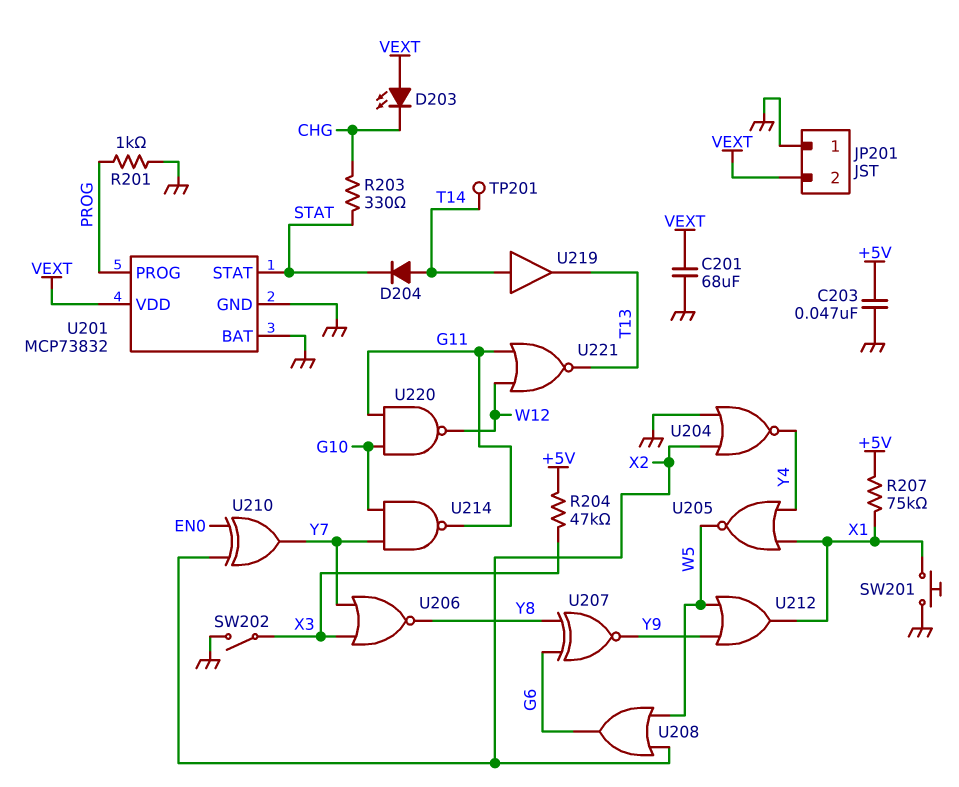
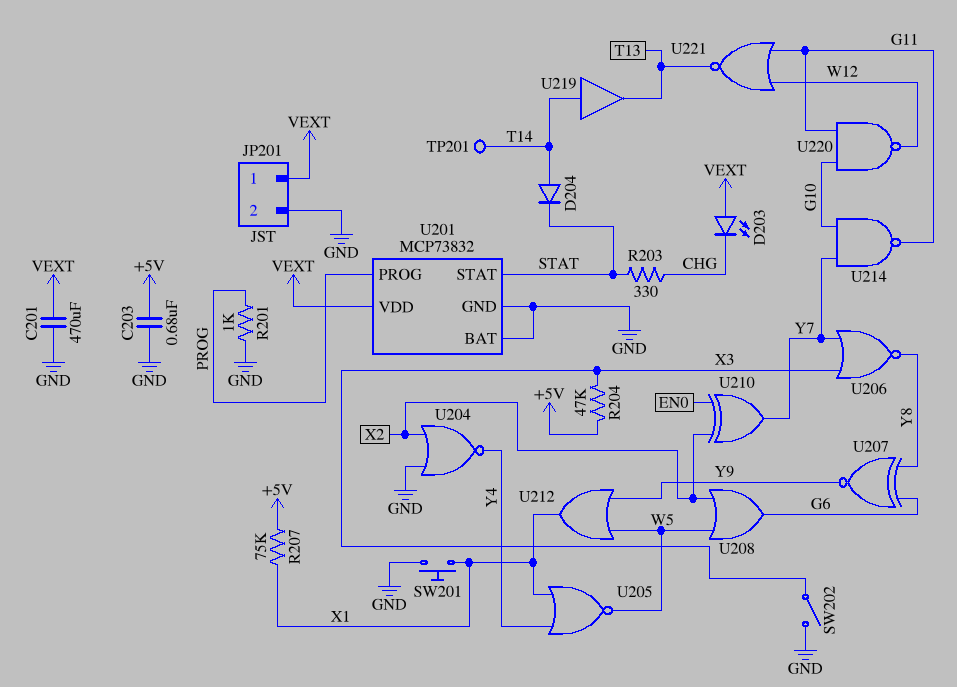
C201: 68uF (GND, VEXT) -> 470uF (GND, VEXT)
C203: 47nF (+5V, GND) -> 680nF (+5V, GND)
JP201 pin 1: GND -> VEXT
JP201 pin 2: VEXT -> GND

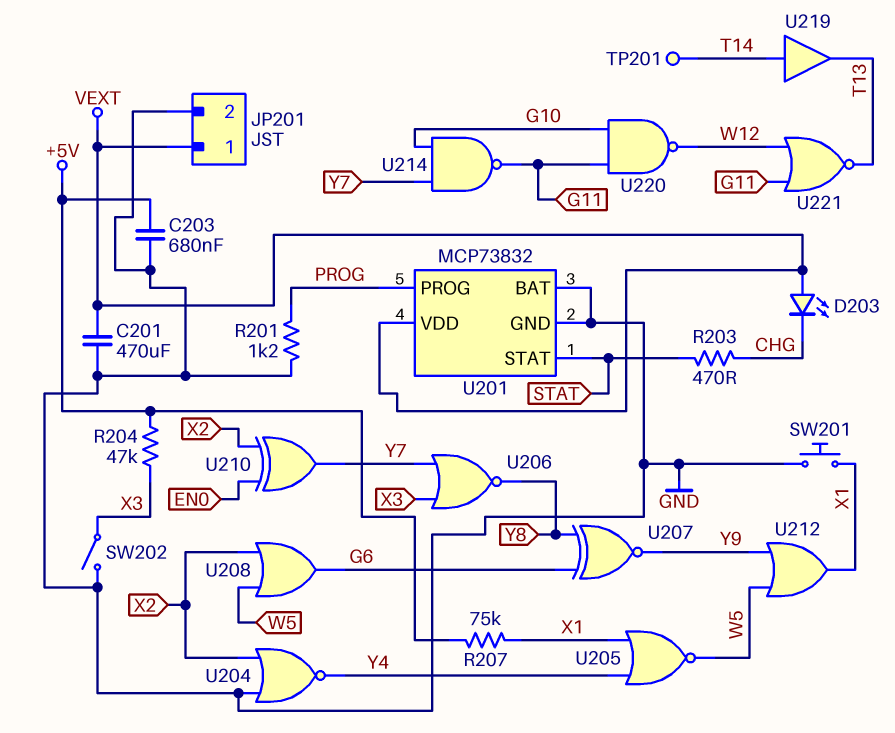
D204: diode (A T14, K STAT) -> none
R201: 1k (GND, PROG) -> 1.2k (GND, PROG)
R203: 330 (CHG, STAT) -> 470 (CHG, STAT)

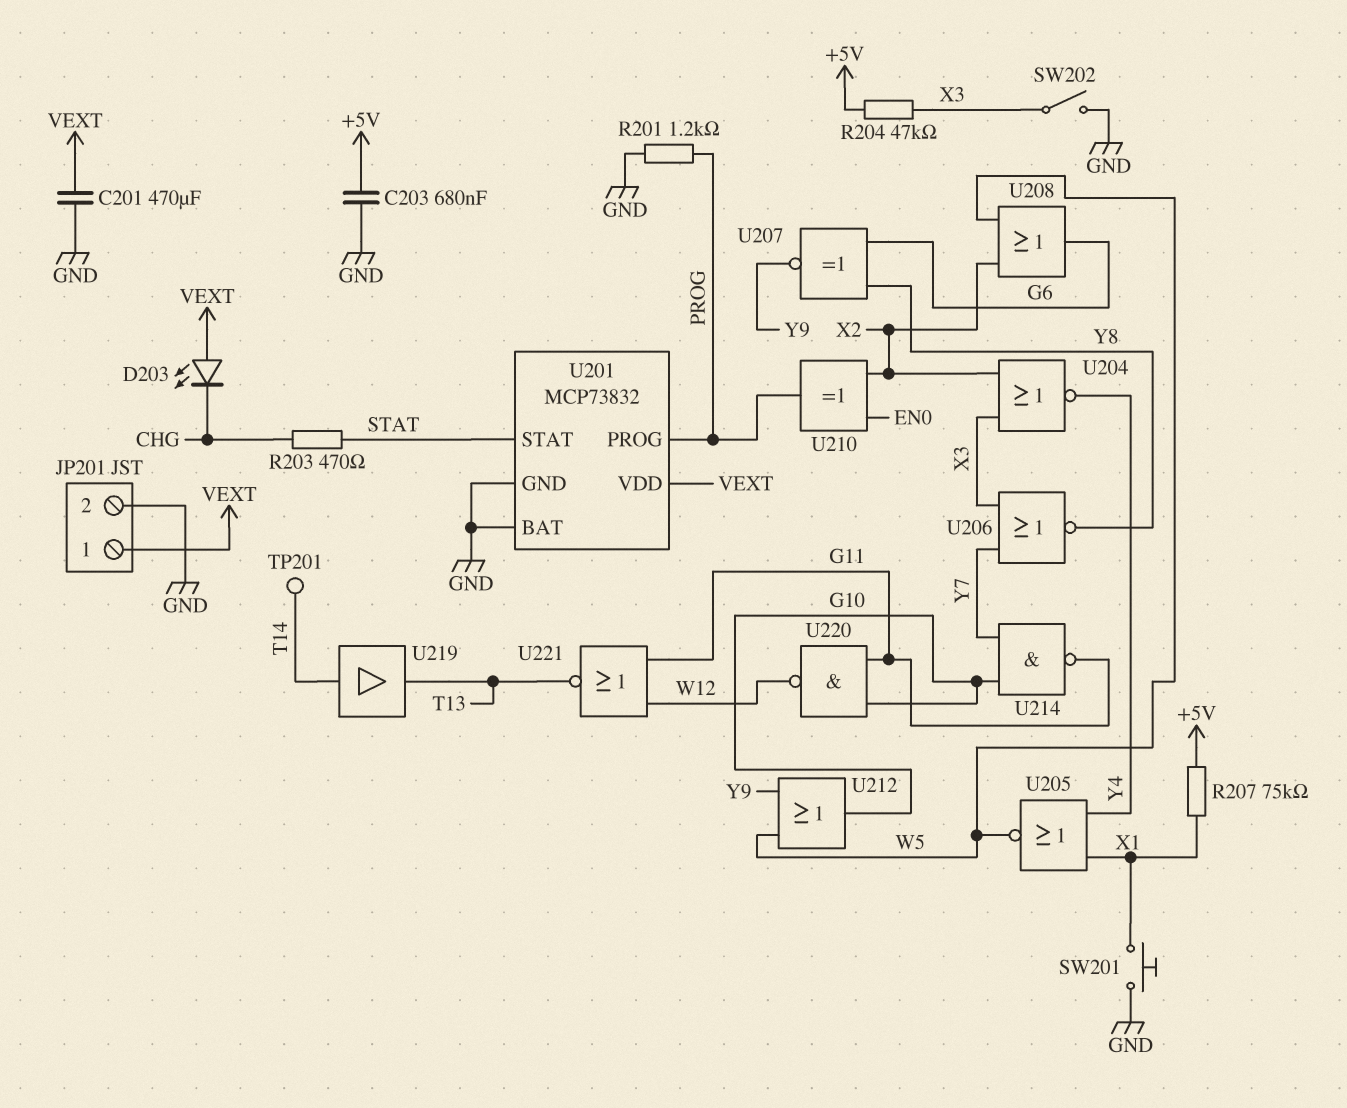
U204: NOR (in GND, in X2, out Y4) -> NOR (in X2, in X3, out Y4)
U210: XOR (in EN0, in X2, out Y7) -> XOR (in EN0, in X2, out PROG)
U212: OR (in W5, in Y9, out X1) -> OR (in W5, in Y9, out G10)

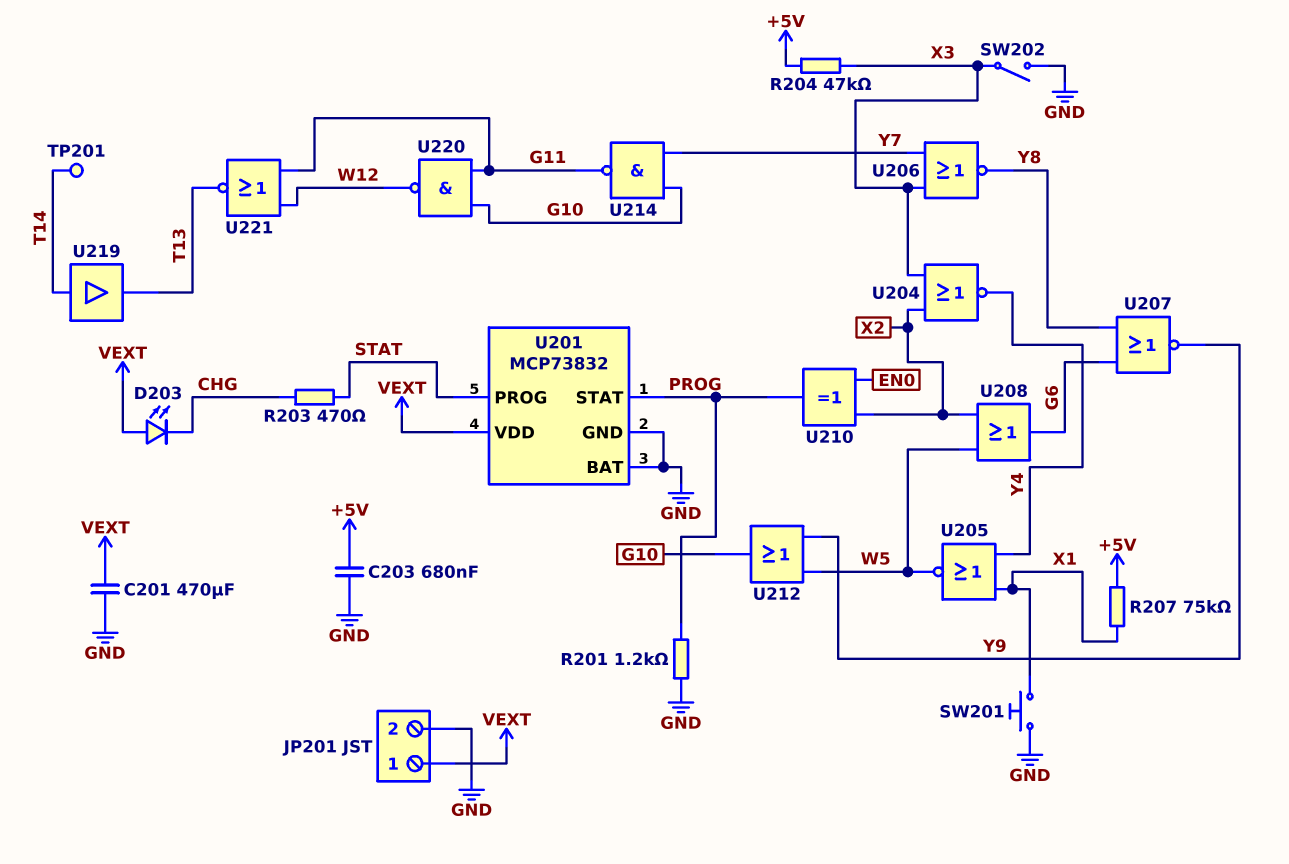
U201 pin PROG: PROG -> STAT
U201 pin STAT: STAT -> PROG
U207: XNOR (in G6, in Y8, out Y9) -> NOR (in G6, in Y8, out Y9)

